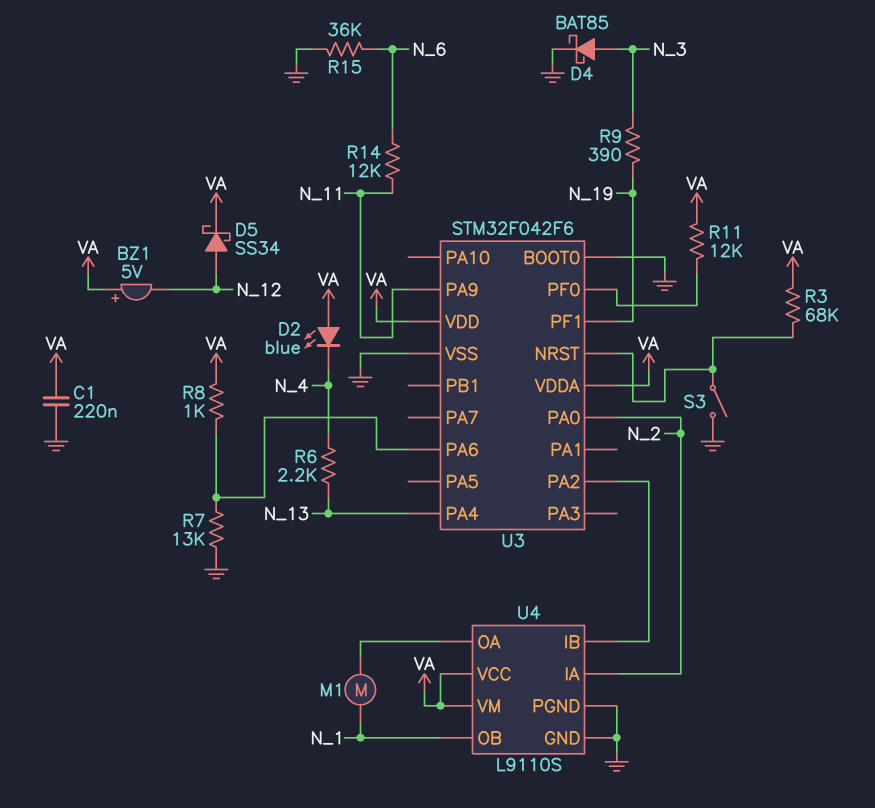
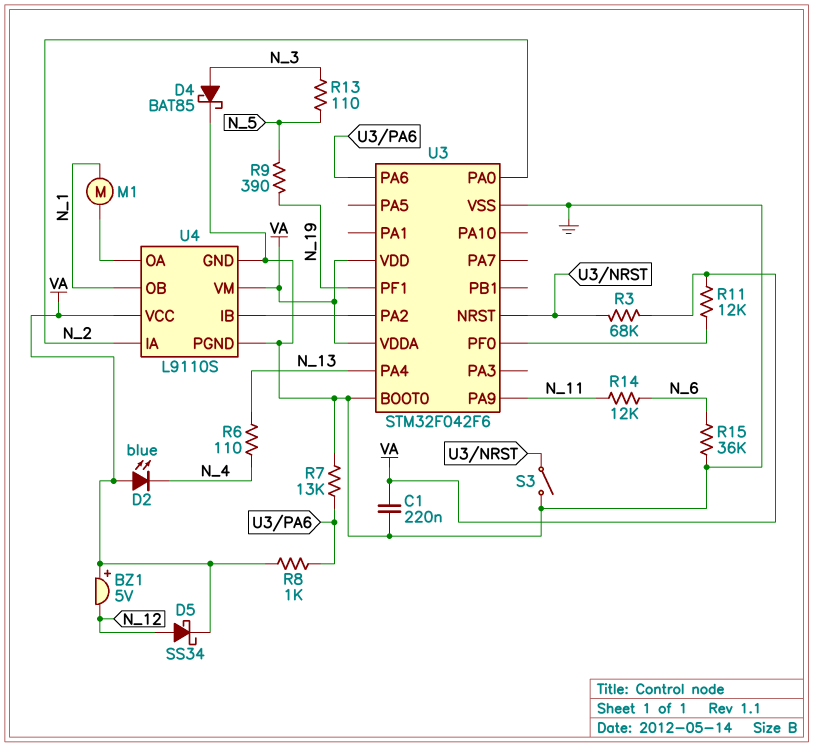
R6: 2.2k (N_4, N_13) -> 110 (N_4, N_13)
R9: 390 (N_3, N_19) -> 390 (N_5, N_19)
R13: none -> 110 (N_3, N_5)

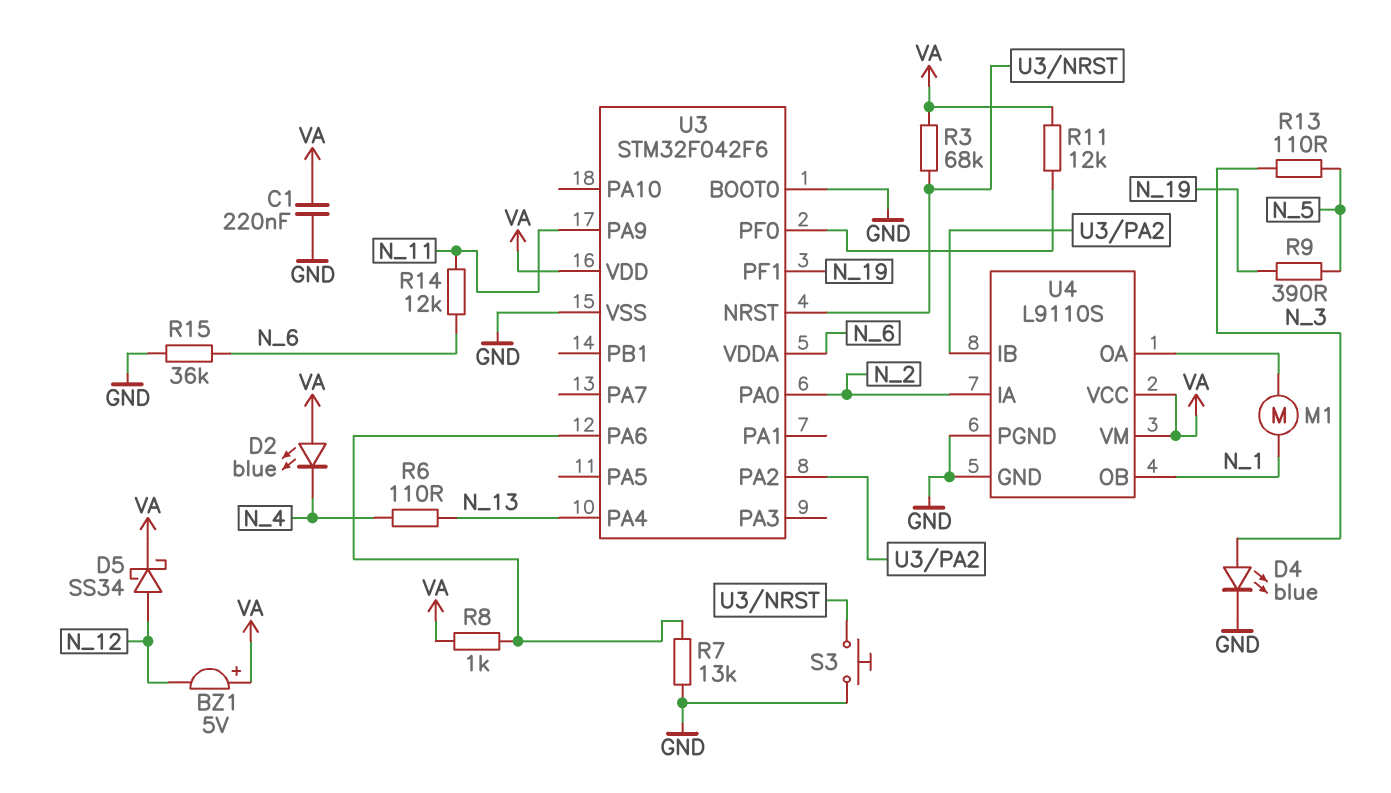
D4: schottky BAT85 (A N_3, K GND) -> LED blue (A N_3, K GND)
S3: switch (GND, U3/NRST) -> button (GND, U3/NRST)
U3 pin VDDA: VA -> N_6

